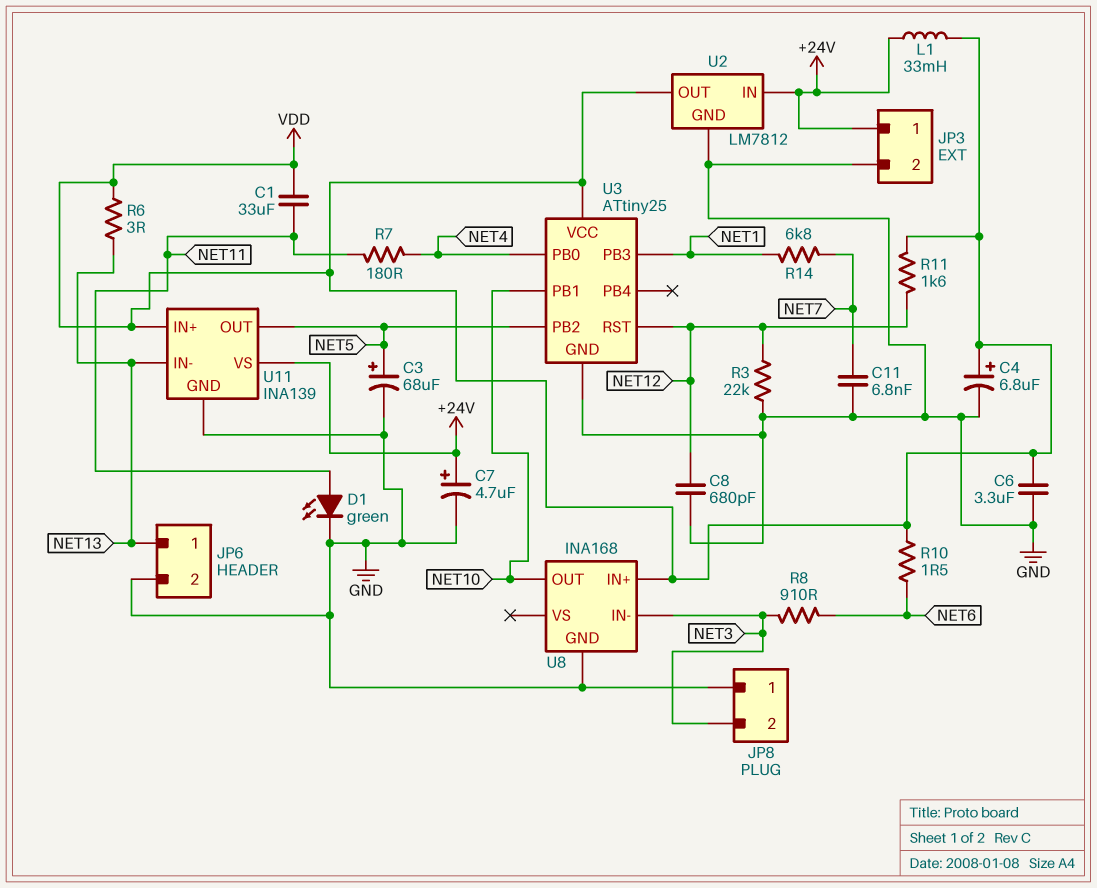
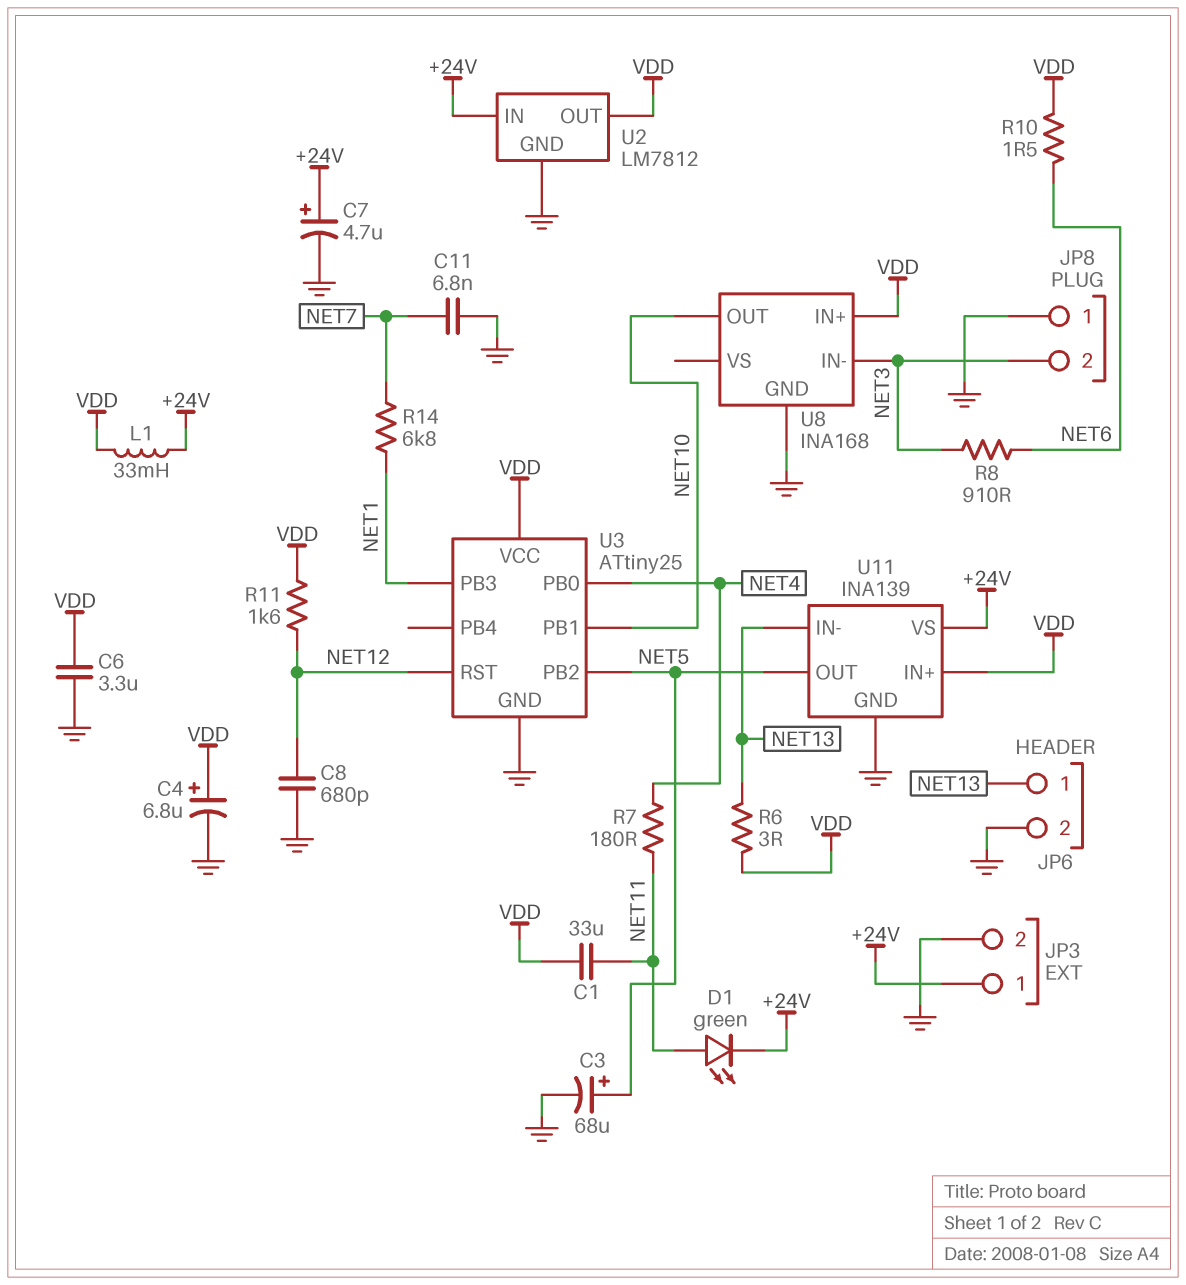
D1: LED green (A NET11, K GND) -> LED green (A NET11, K +24V)
R3: 22k (GND, NET12) -> none

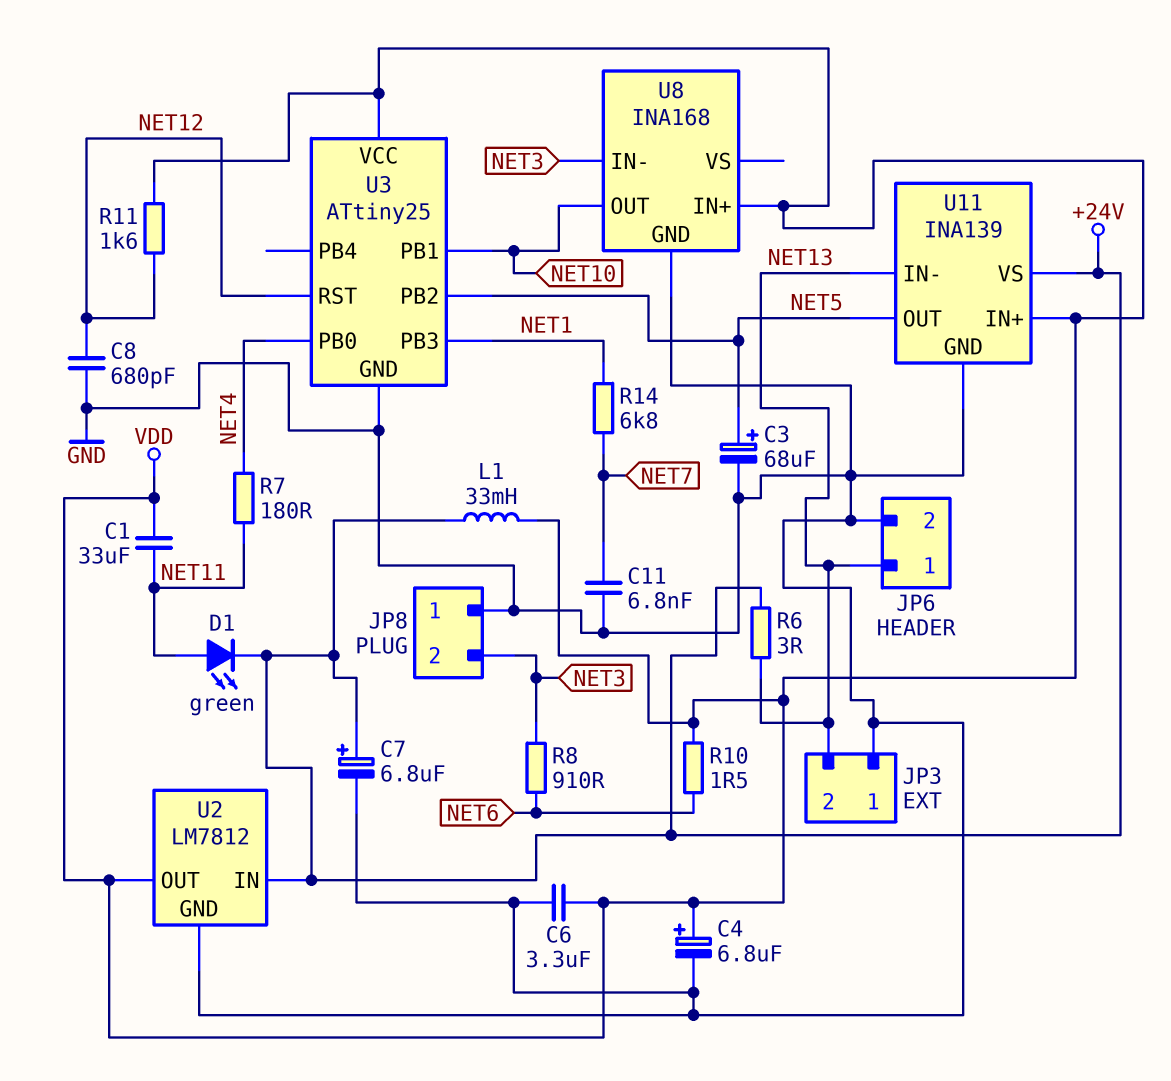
C7: 4.7uF (plus +24V, minus GND) -> 6.8uF (plus +24V, minus GND)
JP3 pin 1: +24V -> GND
JP3 pin 2: GND -> NET13
R6: 3 (NET13, VDD) -> 3 (+24V, NET13)

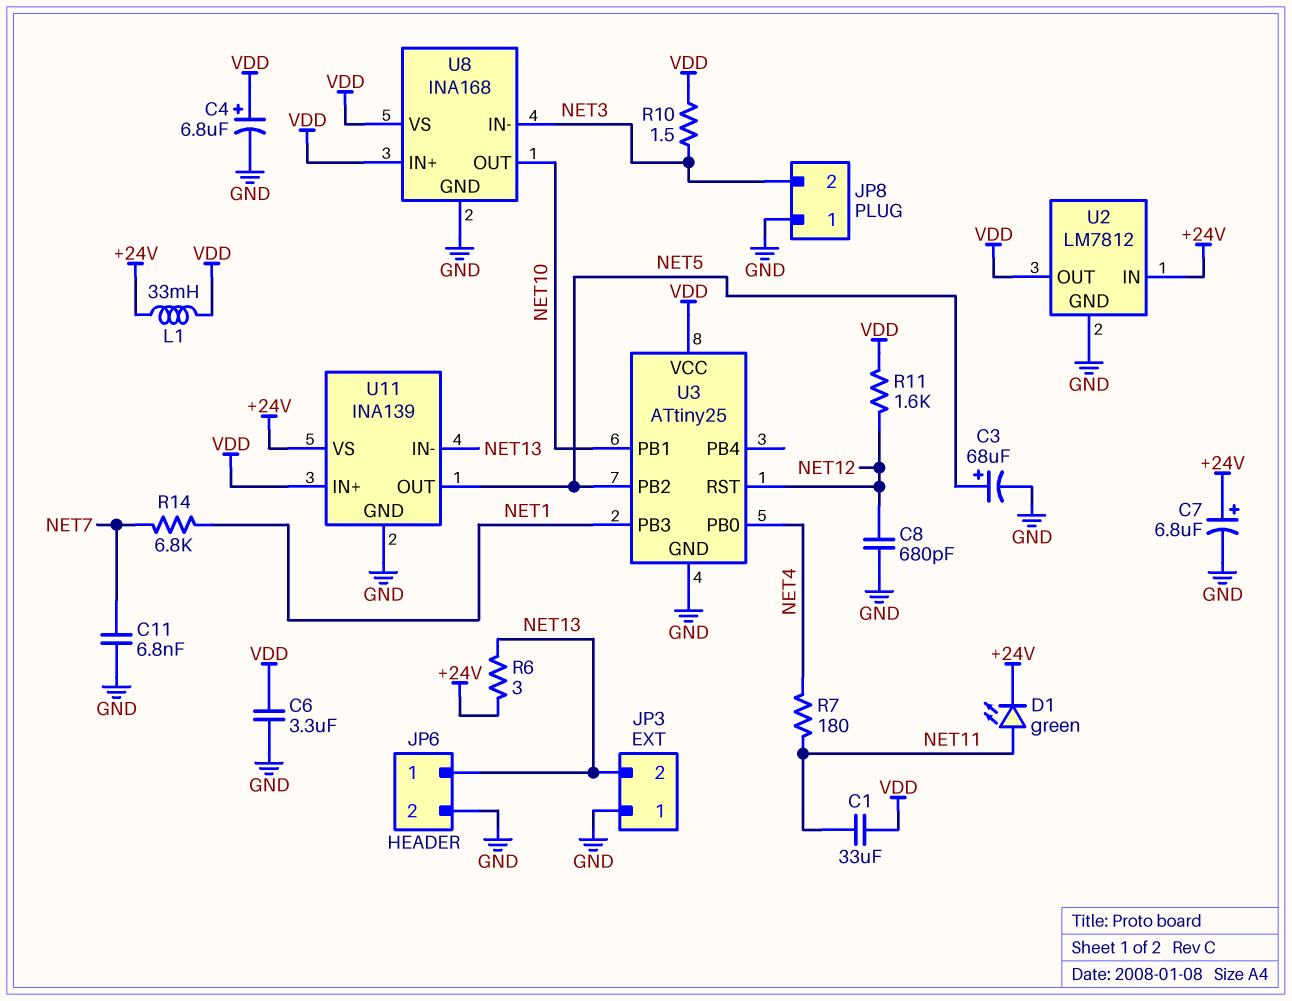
R8: 910 (NET3, NET6) -> none
R10: 1.5 (NET6, VDD) -> 1.5 (NET3, VDD)
U8 pin VS: none -> VDD

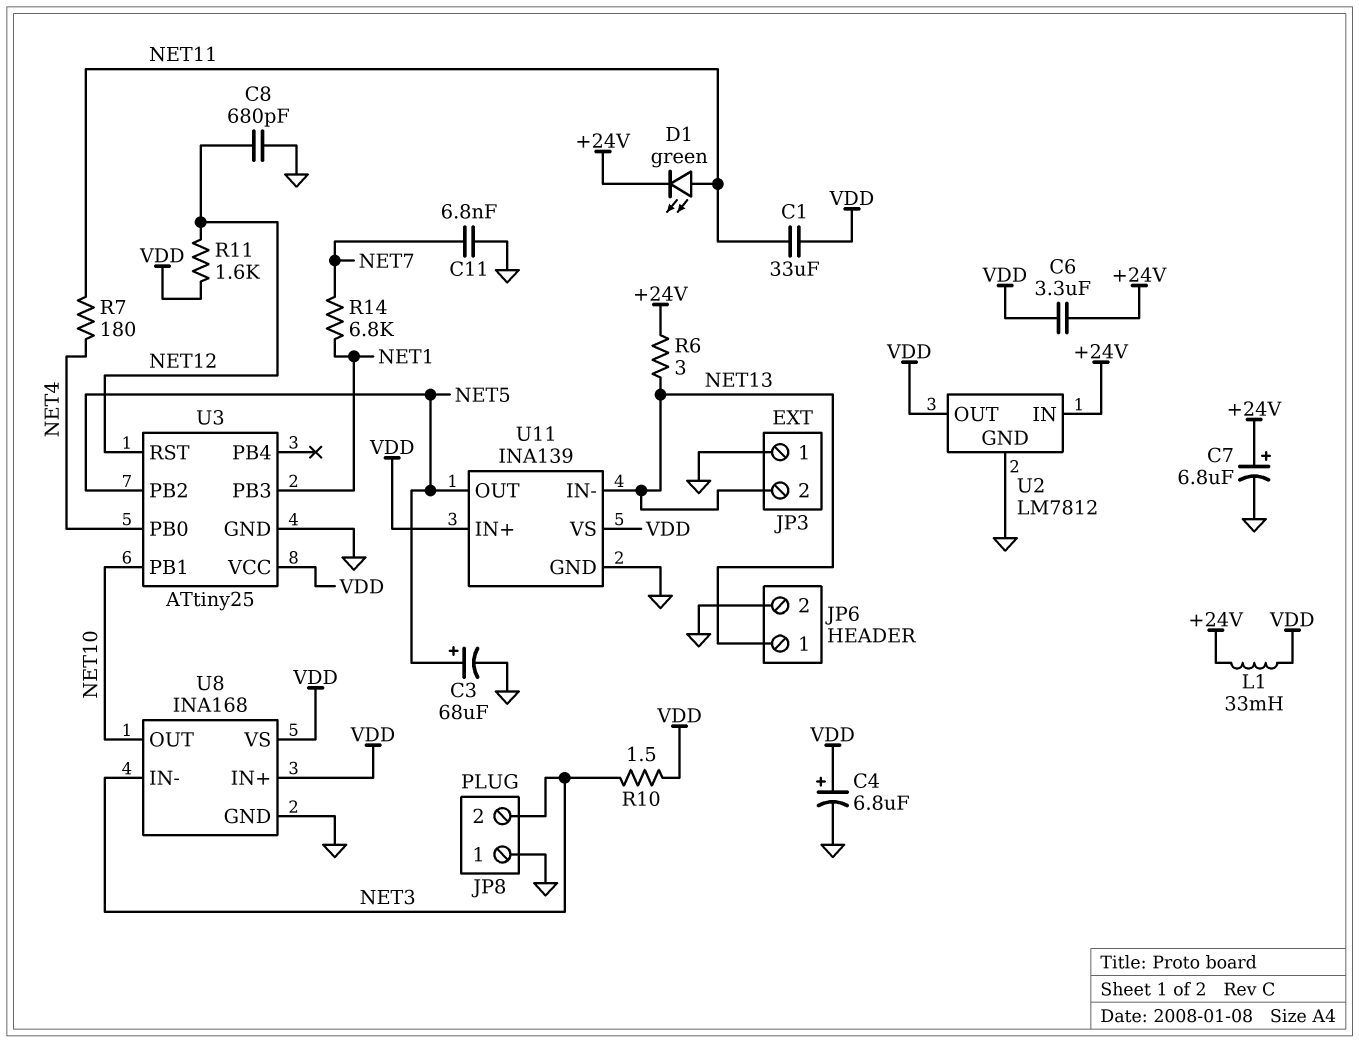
C6: 3.3uF (GND, VDD) -> 3.3uF (+24V, VDD)
U11 pin VS: +24V -> VDD

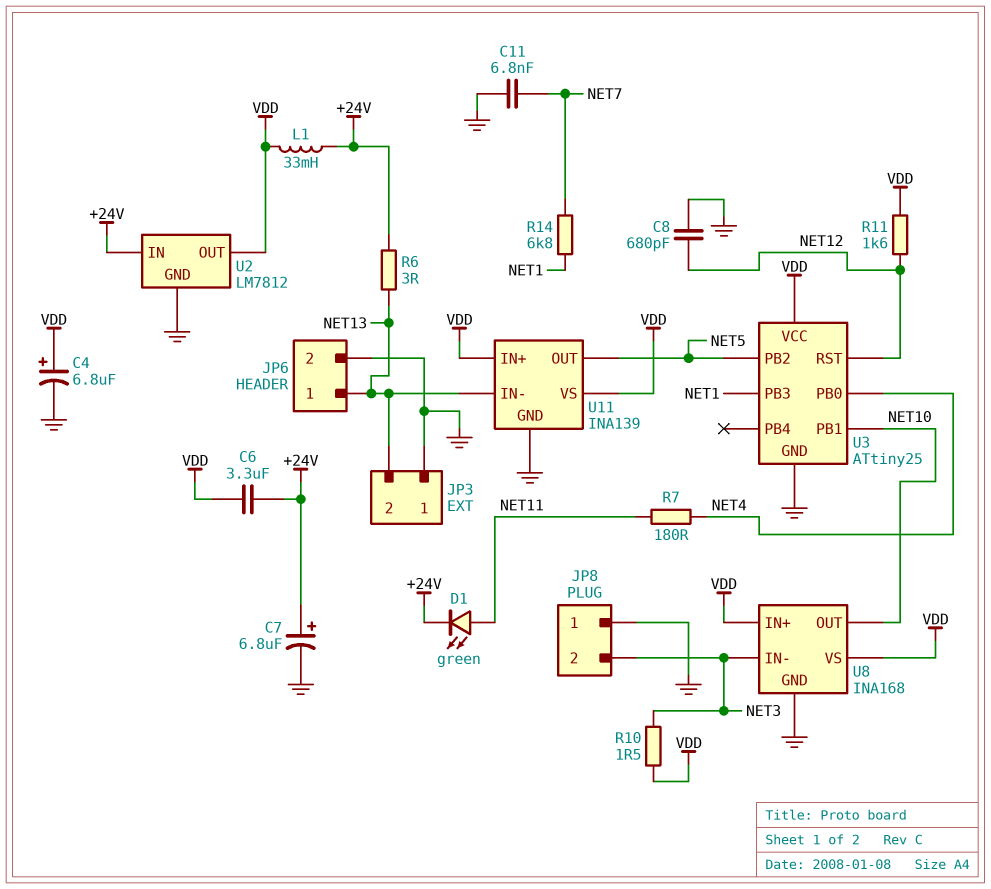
C1: 33uF (NET11, VDD) -> none
C3: 68uF (plus NET5, minus GND) -> none

